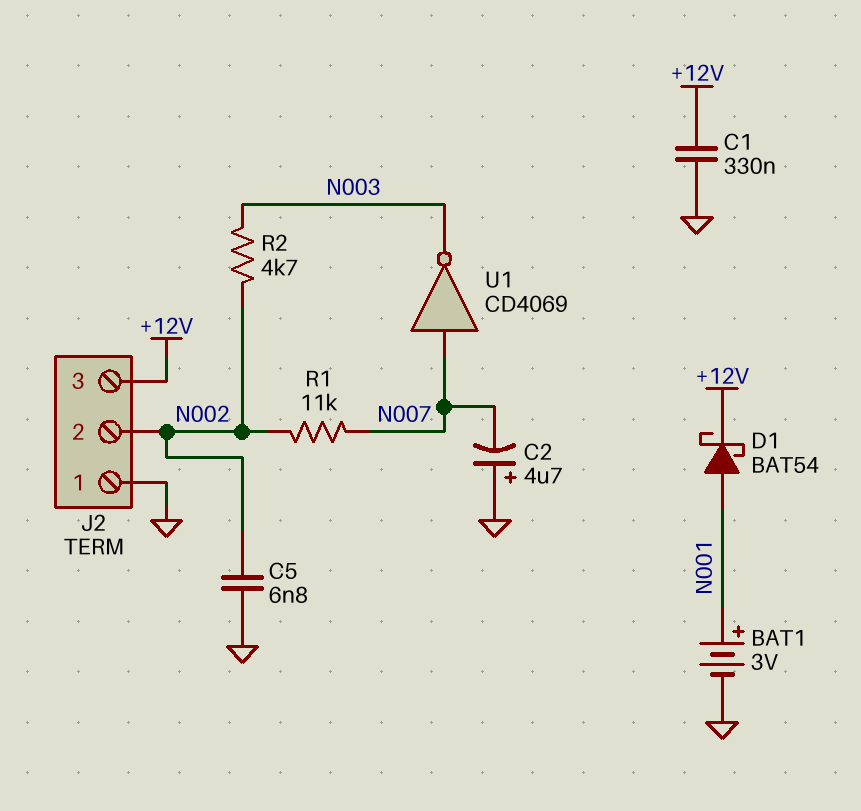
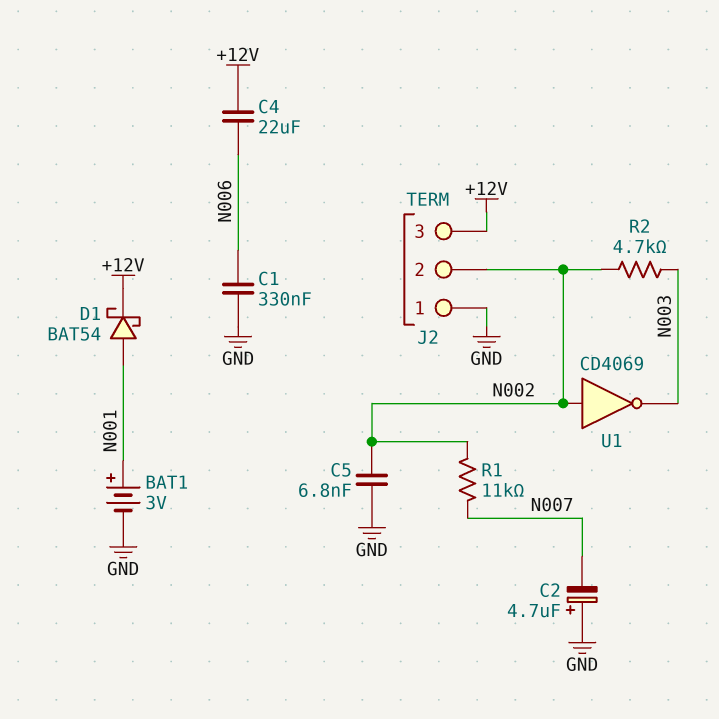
C1: 330nF (+12V, GND) -> 330nF (GND, N006)
C4: none -> 22uF (+12V, N006)
U1: NOT CD4069 (in N007, out N003) -> NOT CD4069 (in N002, out N003)

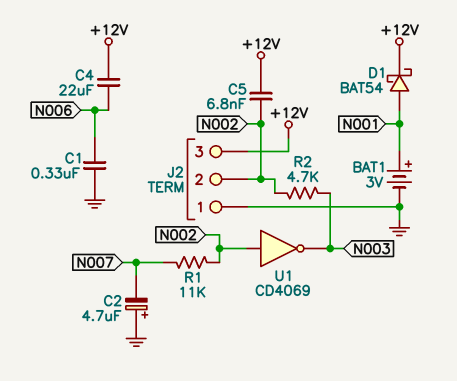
C5: 6.8nF (GND, N002) -> 6.8nF (+12V, N002)

